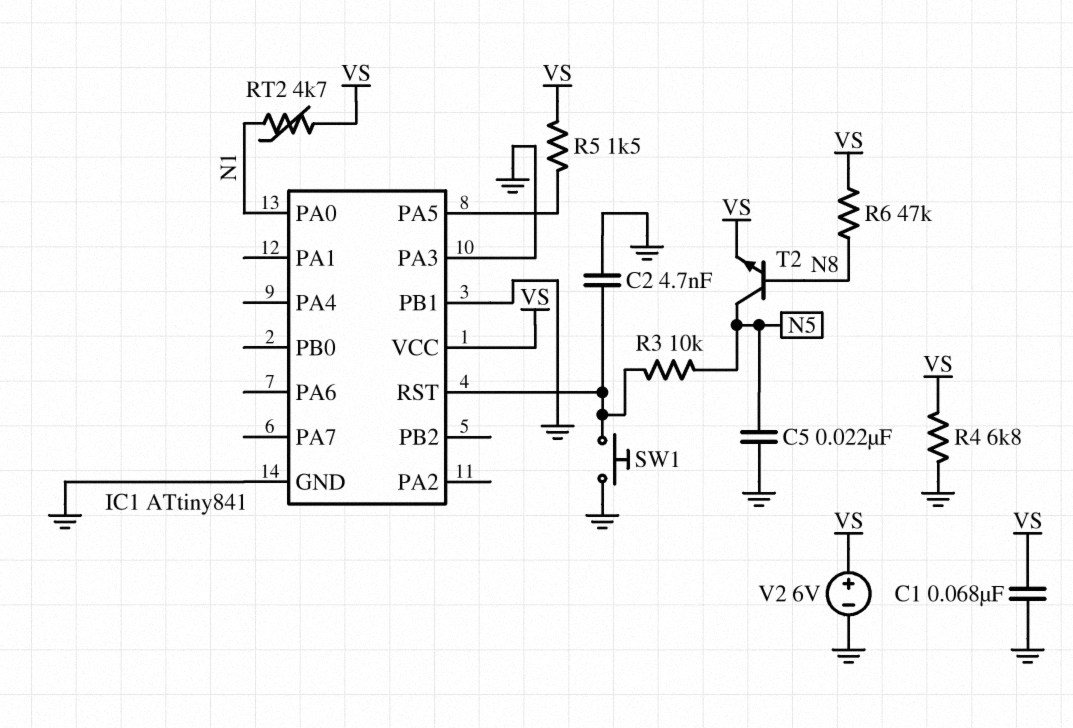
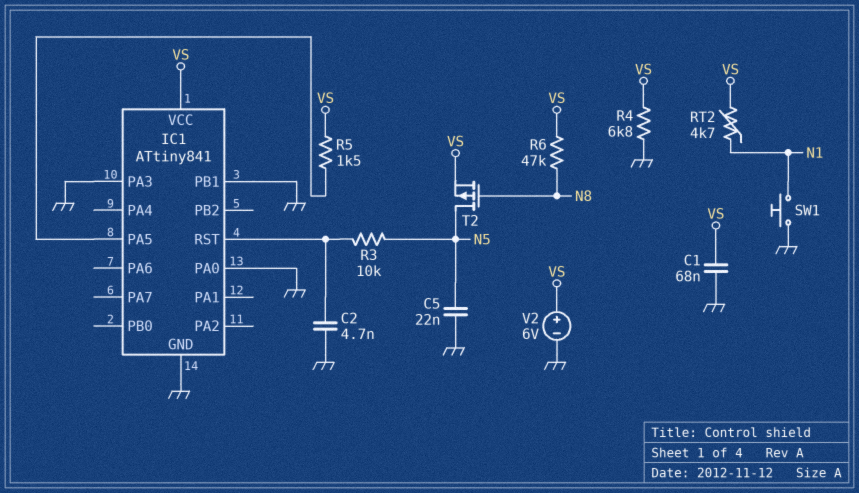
IC1 pin PA0: N1 -> GND
SW1: button (GND, IC1/RST) -> button (GND, N1)
T2: NPN (B N8, C N5, E VS) -> PMOS (G N8, D N5, S VS)

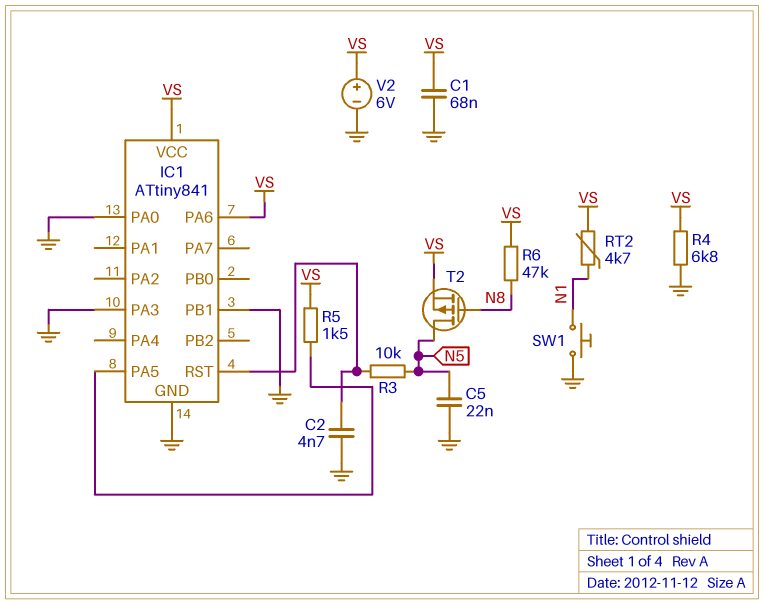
IC1 pin PA6: none -> VS

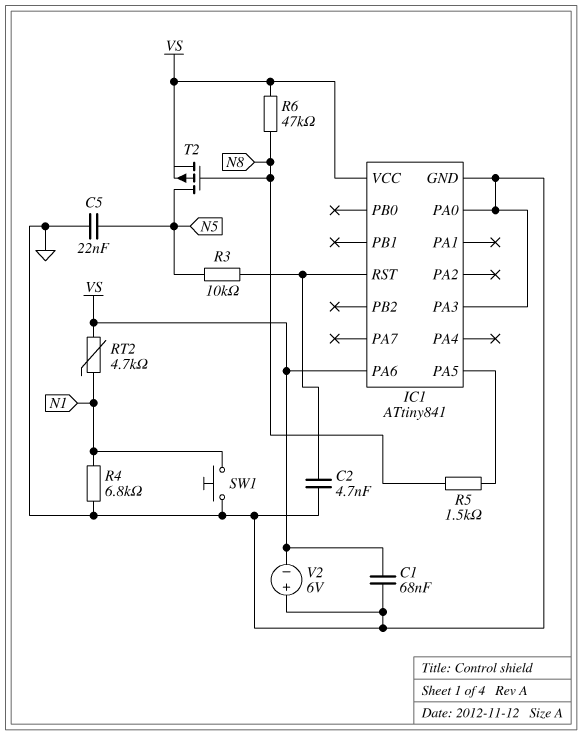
IC1 pin PB1: GND -> none
R4: 6.8k (GND, VS) -> 6.8k (GND, N1)
R5: 1.5k (IC1/PA5, VS) -> 1.5k (IC1/PA5, N8)
V2: 6V (plus VS, minus GND) -> 6V (plus GND, minus VS)

